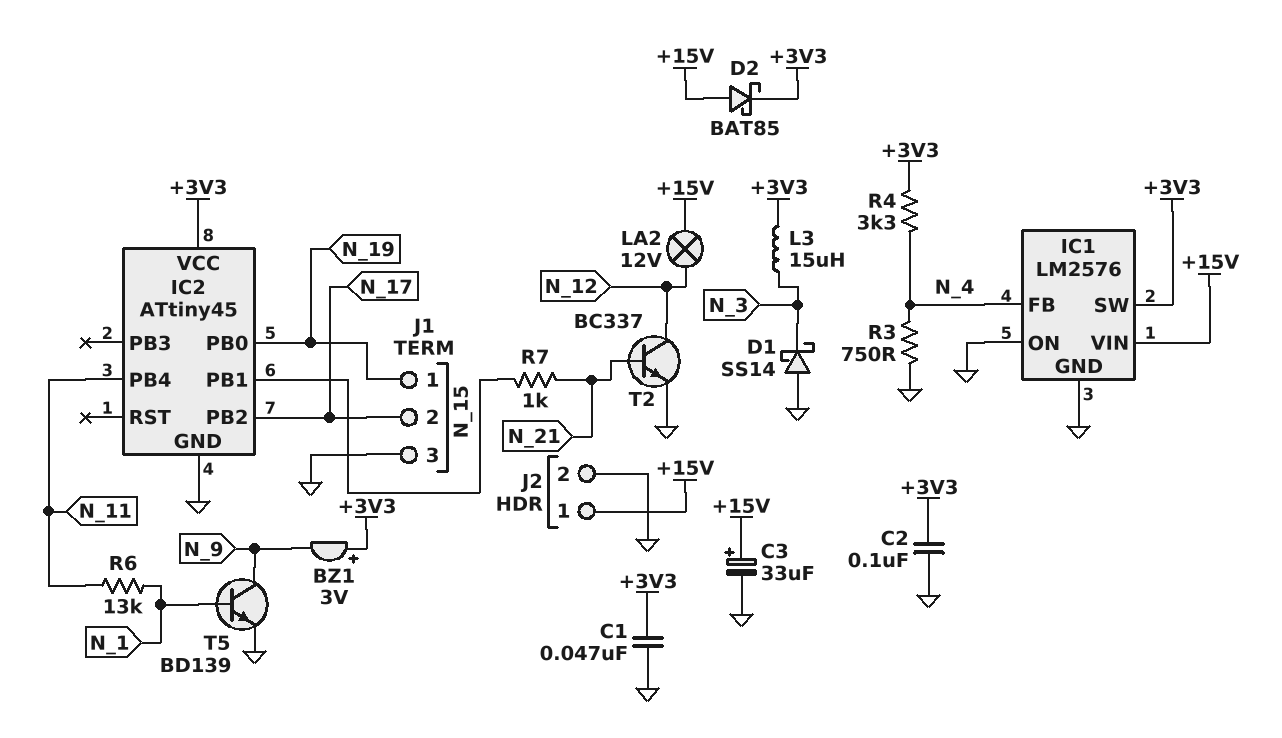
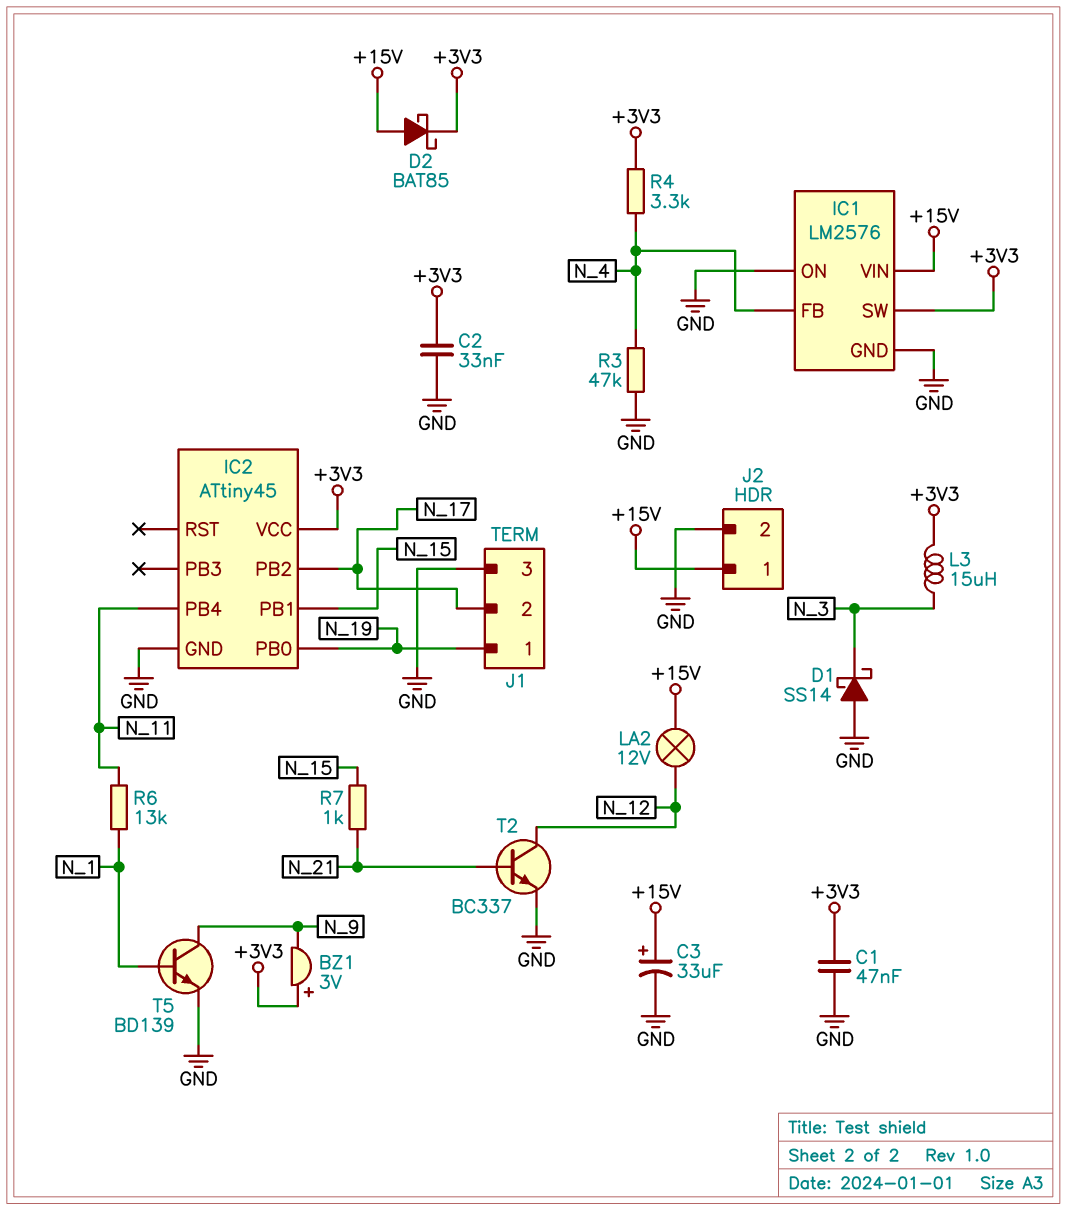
C2: 100nF (+3V3, GND) -> 33nF (+3V3, GND)
R3: 750 (GND, N_4) -> 47k (GND, N_4)

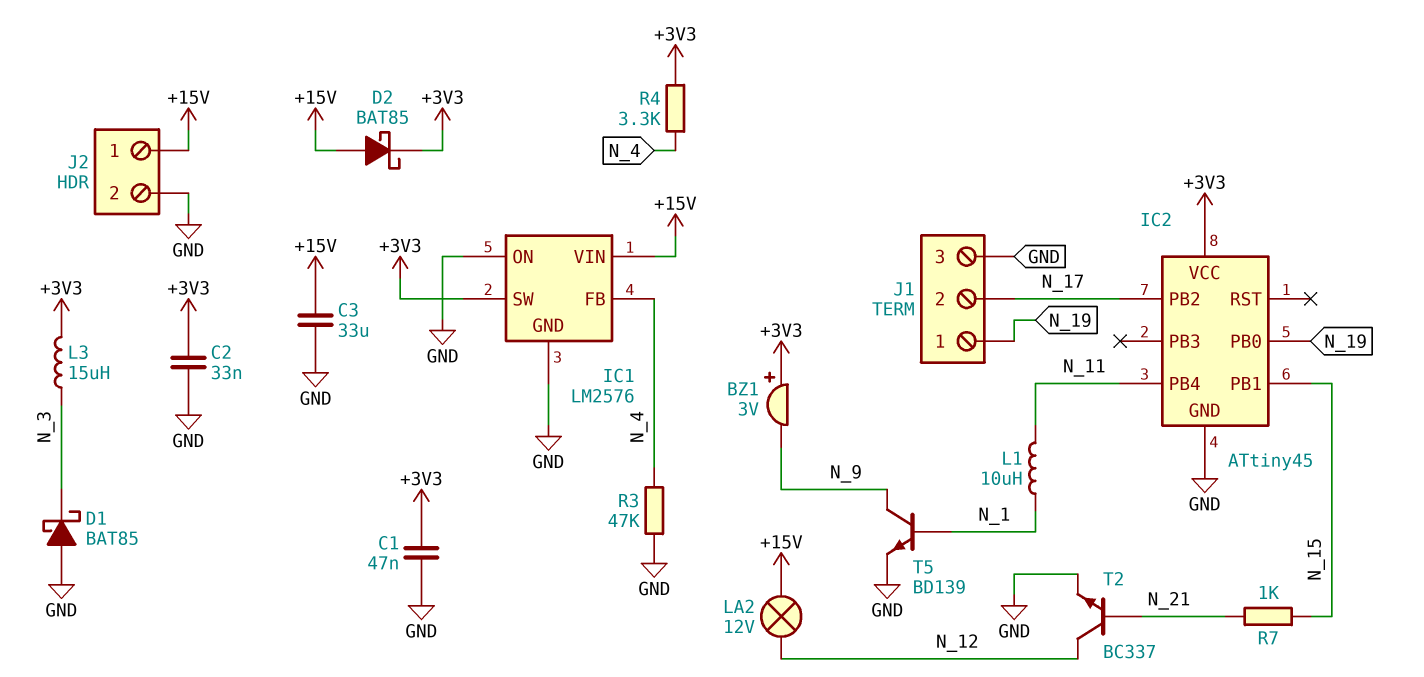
C3: 33uF (plus +15V, minus GND) -> 33uF (+15V, GND)
D1: schottky SS14 (A GND, K N_3) -> schottky BAT85 (A GND, K N_3)
L1: none -> 10uH (N_1, N_11)
R6: 13k (N_1, N_11) -> none

